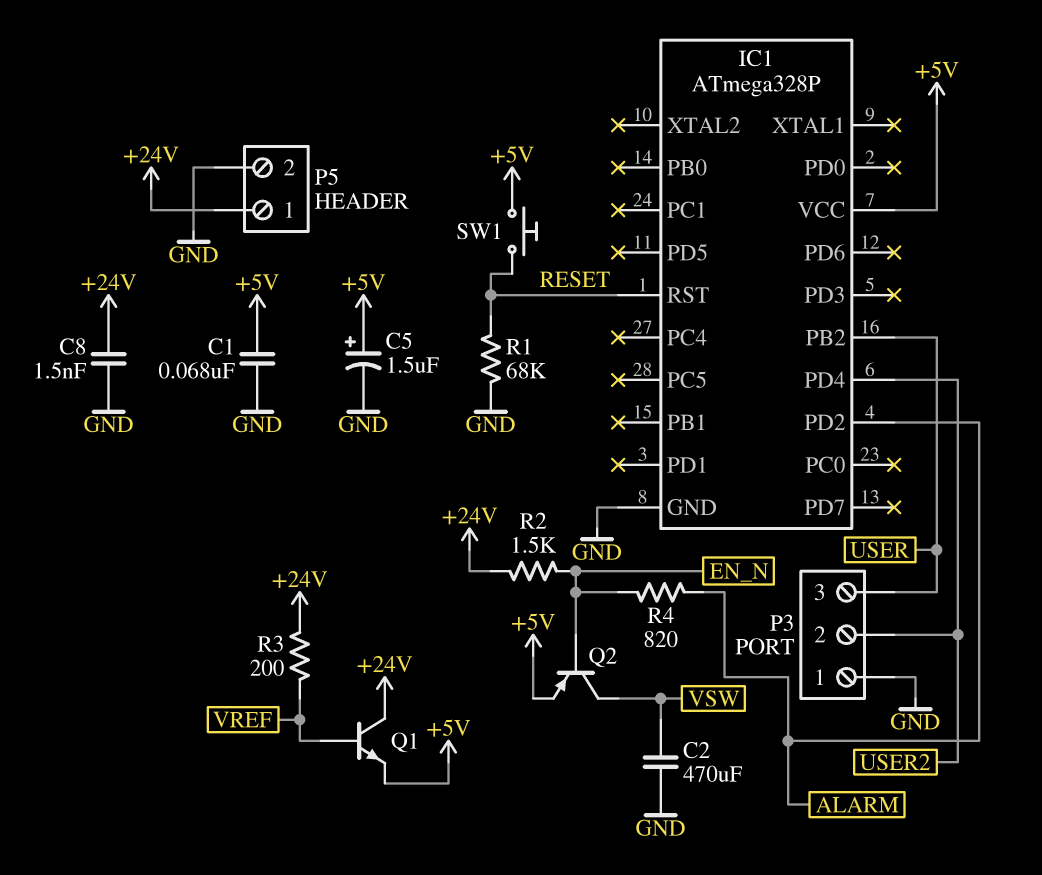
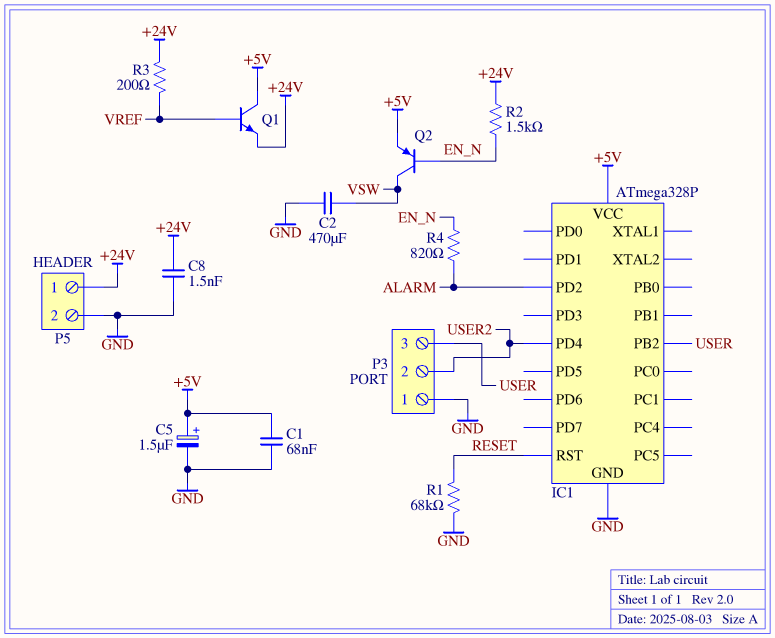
Q1: NPN (B VREF, C +24V, E +5V) -> NPN (B VREF, C +5V, E +24V)
SW1: button (+5V, RESET) -> none

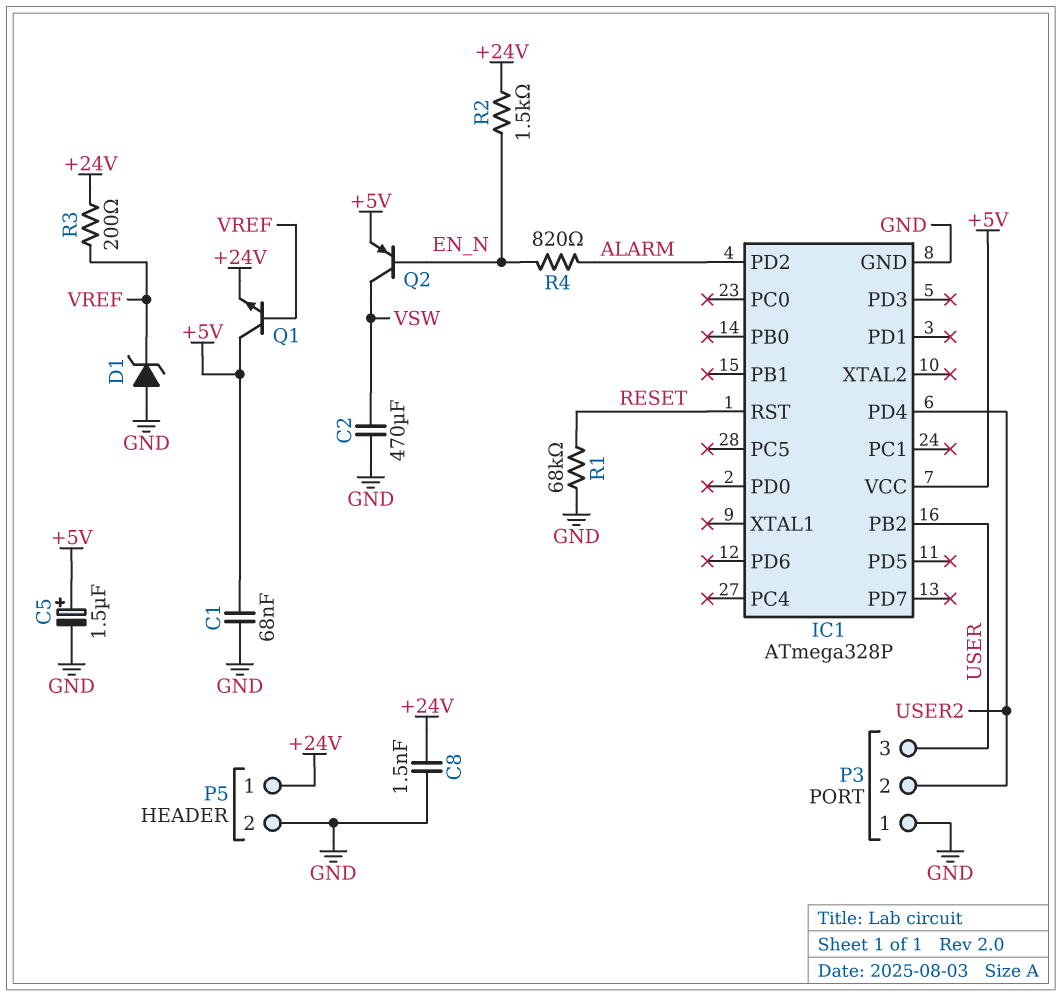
D1: none -> zener (A GND, K VREF)

